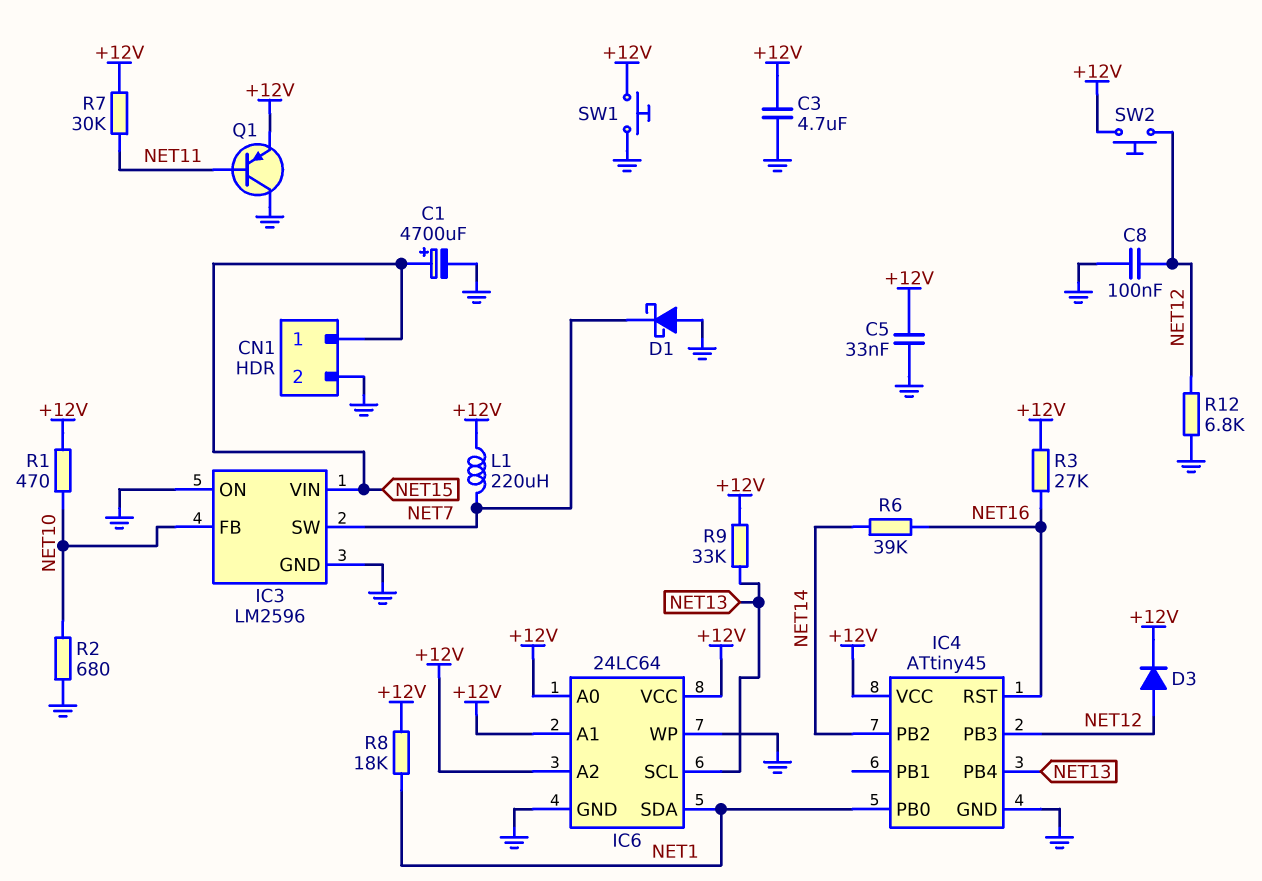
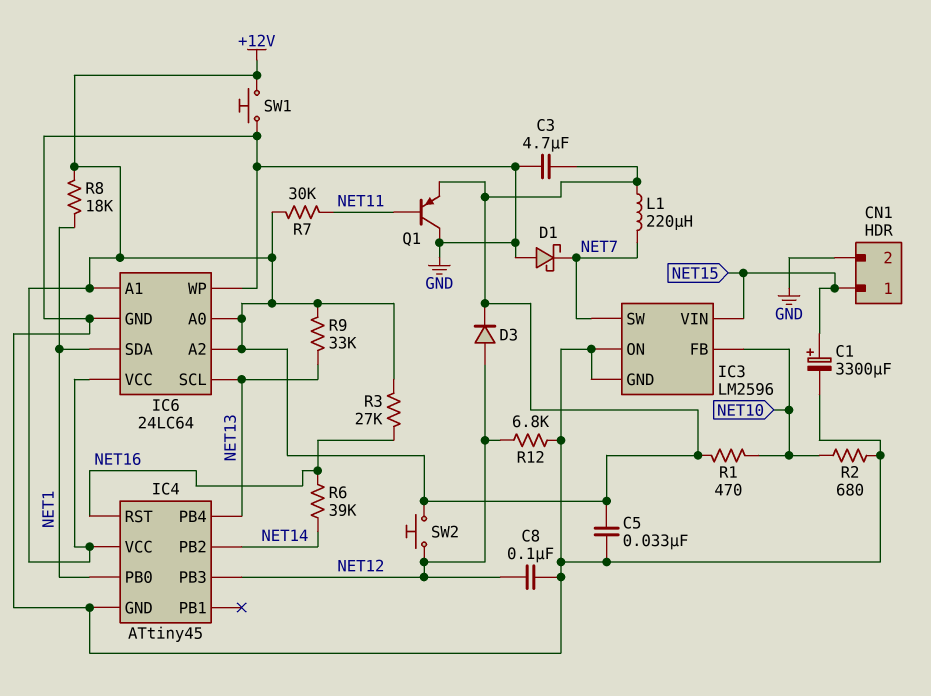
C1: 4700uF (plus NET15, minus GND) -> 3300uF (plus NET15, minus GND)

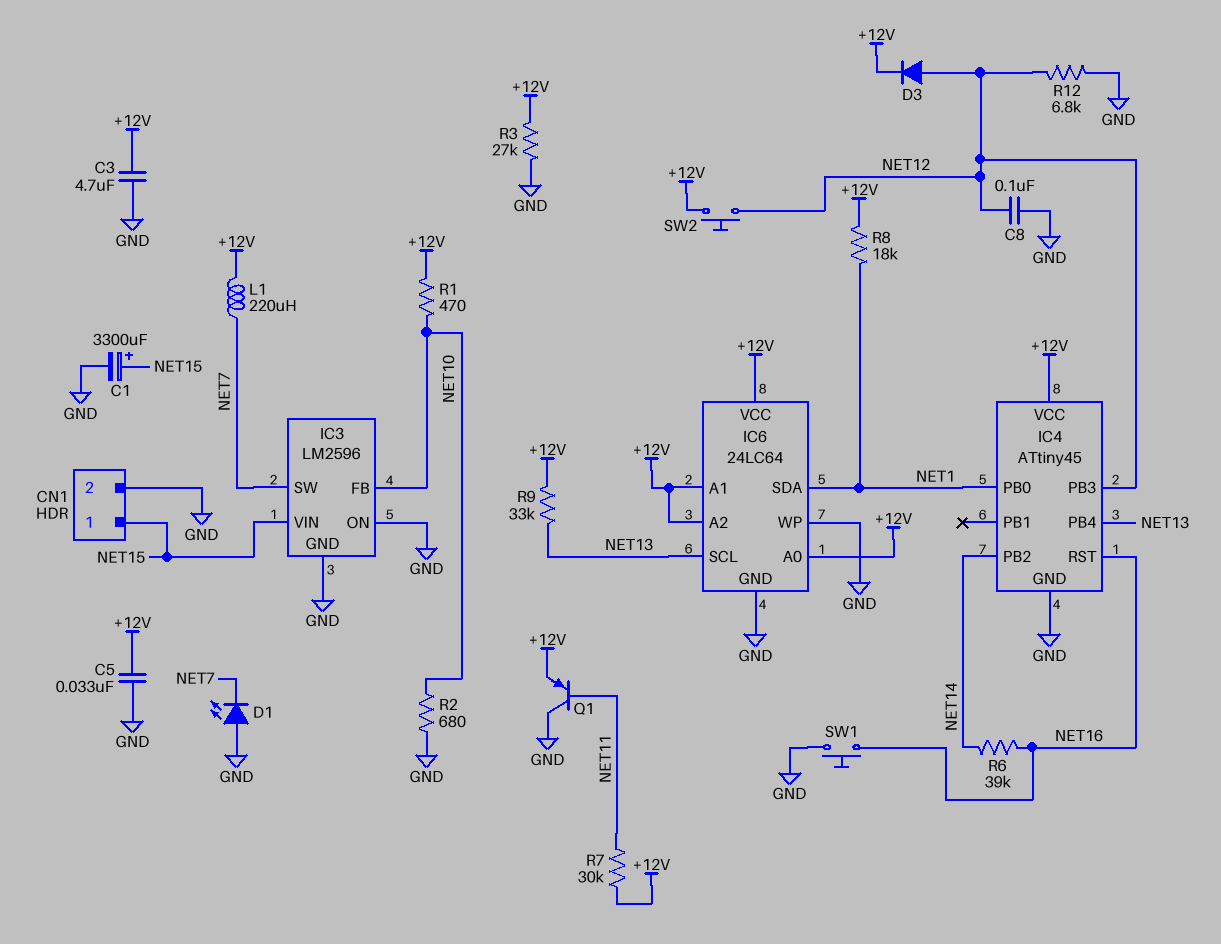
D1: schottky (A GND, K NET7) -> LED (A GND, K NET7)
R3: 27k (+12V, NET16) -> 27k (+12V, GND)
SW1: button (+12V, GND) -> button (GND, NET16)

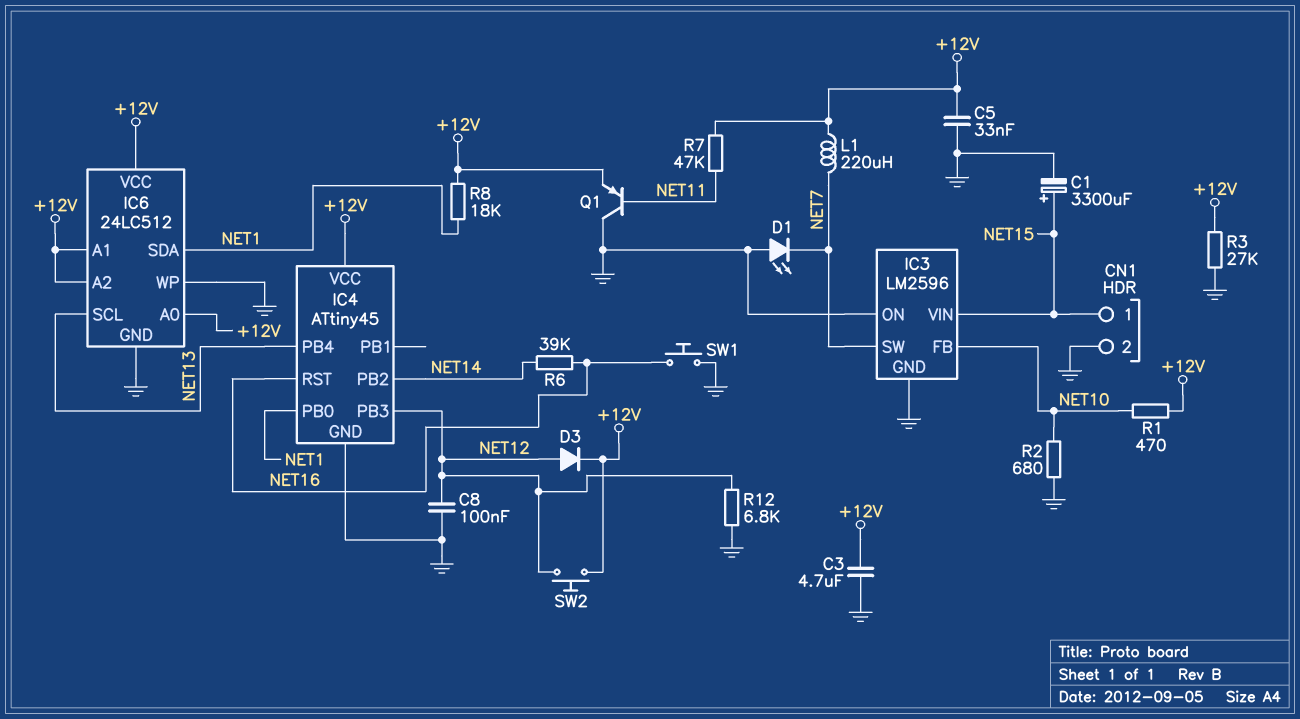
IC6: 24LC64 -> 24LC512
R7: 30k (+12V, NET11) -> 47k (+12V, NET11)
R9: 33k (+12V, NET13) -> none

